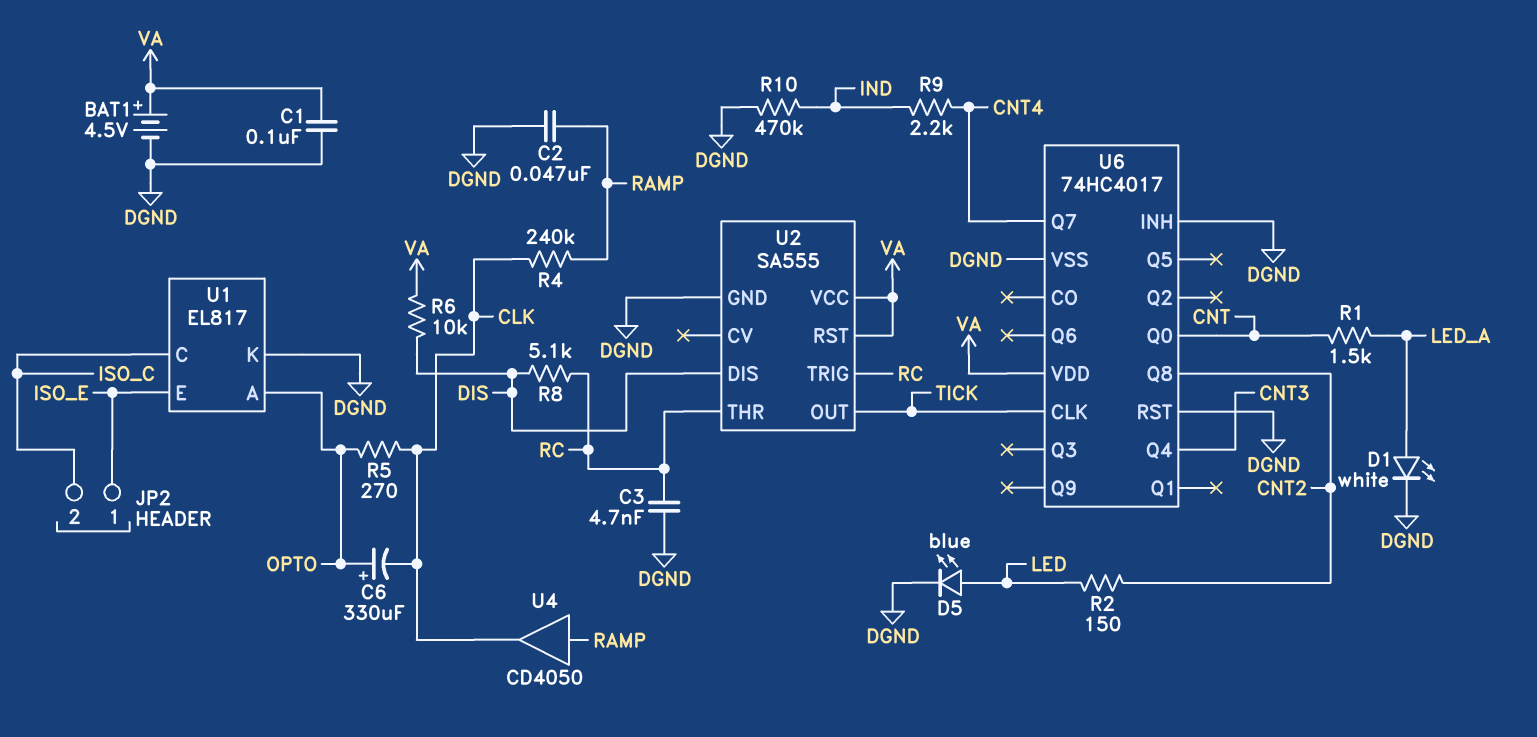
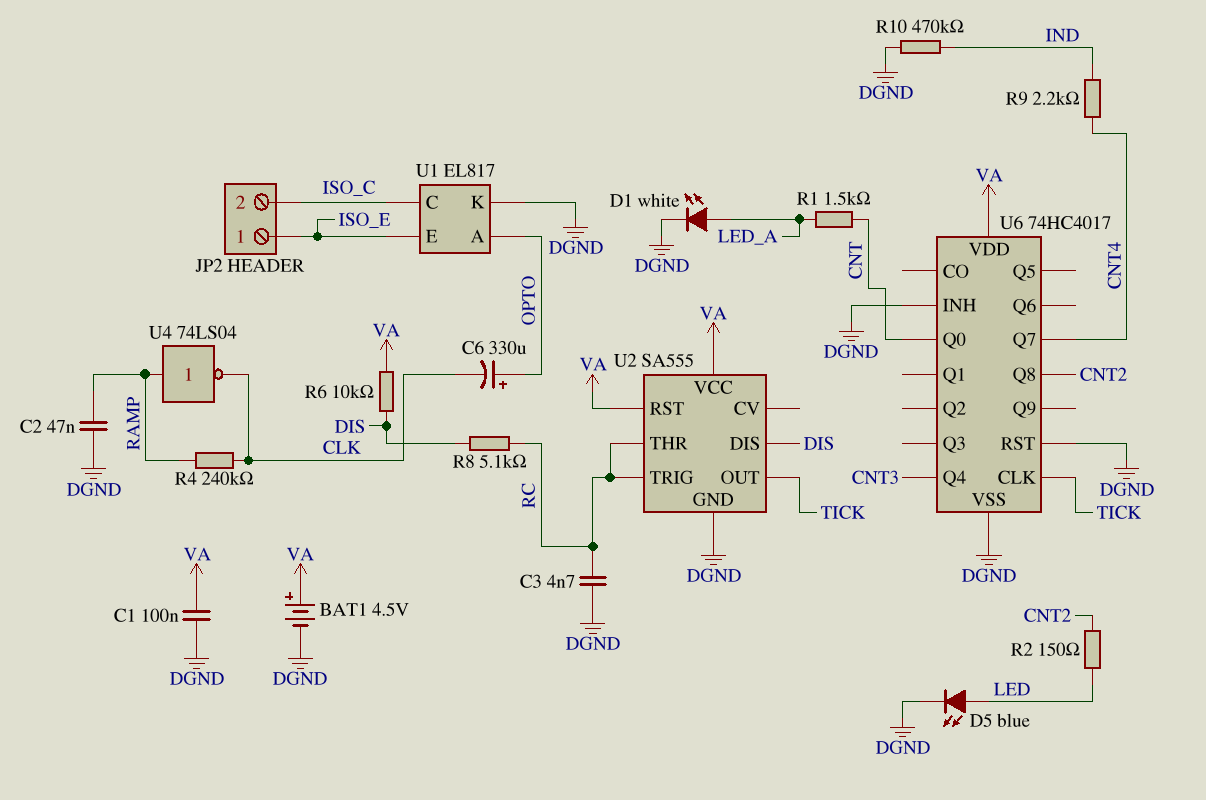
R5: 270 (CLK, OPTO) -> none
U4: buffer CD4050 (in RAMP, out CLK) -> NOT 74LS04 (in RAMP, out CLK)

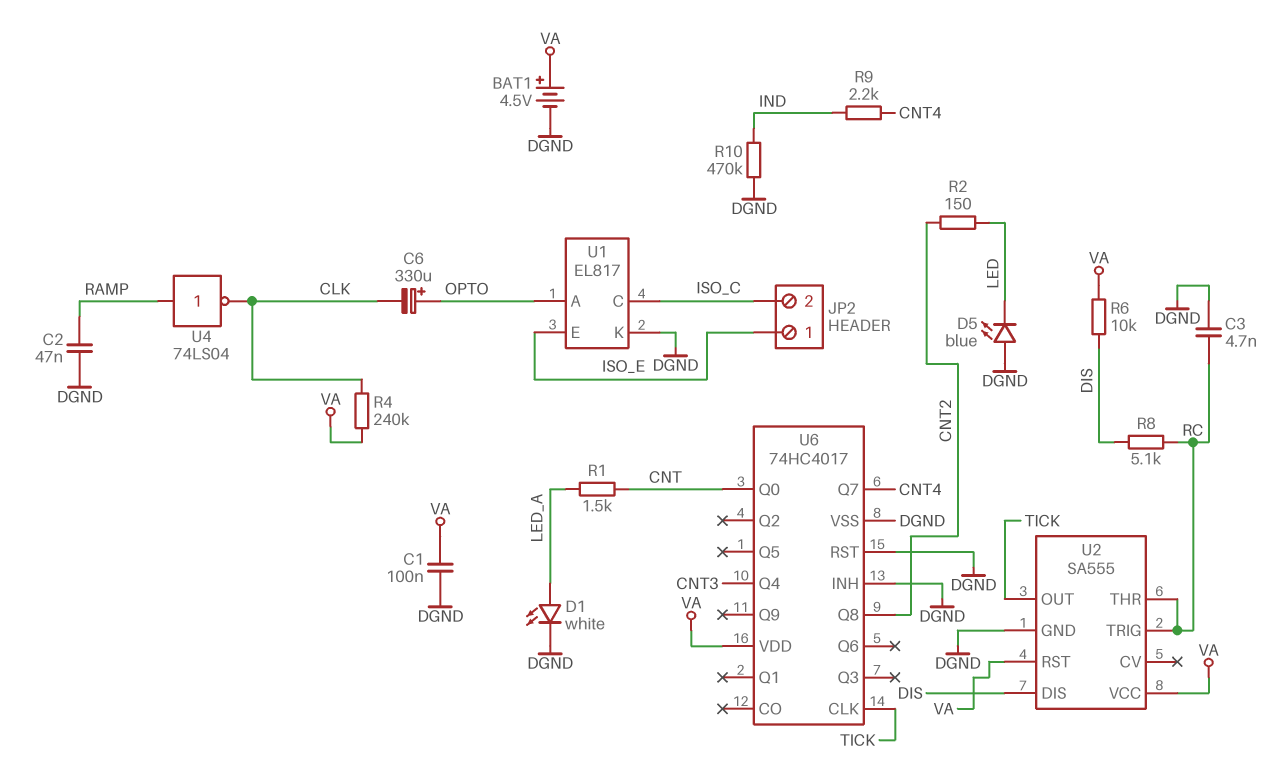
D5: LED blue (A LED, K DGND) -> LED blue (A DGND, K LED)
R4: 240k (CLK, RAMP) -> 240k (CLK, VA)

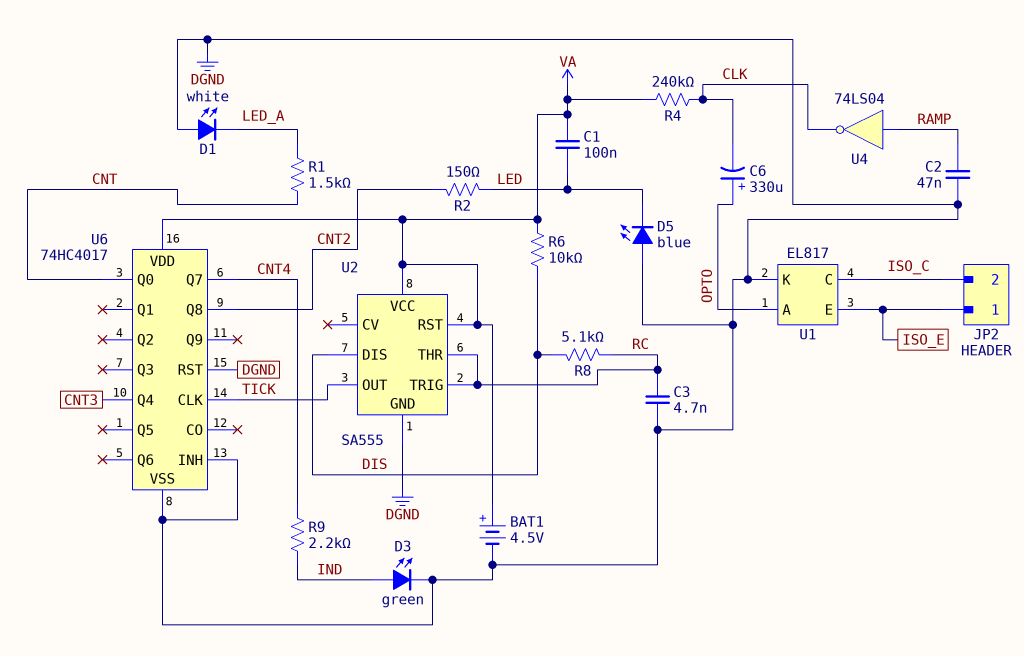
C1: 100nF (DGND, VA) -> 100nF (LED, VA)
D1: LED white (A LED_A, K DGND) -> LED white (A DGND, K LED_A)
D3: none -> LED green (A IND, K DGND)
R10: 470k (DGND, IND) -> none

